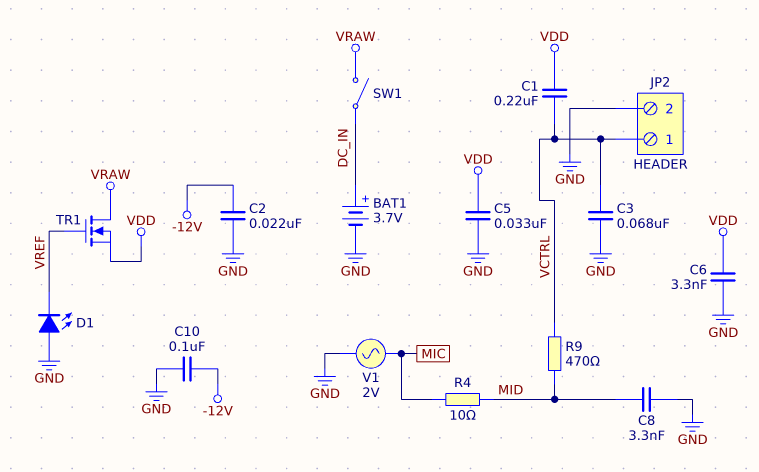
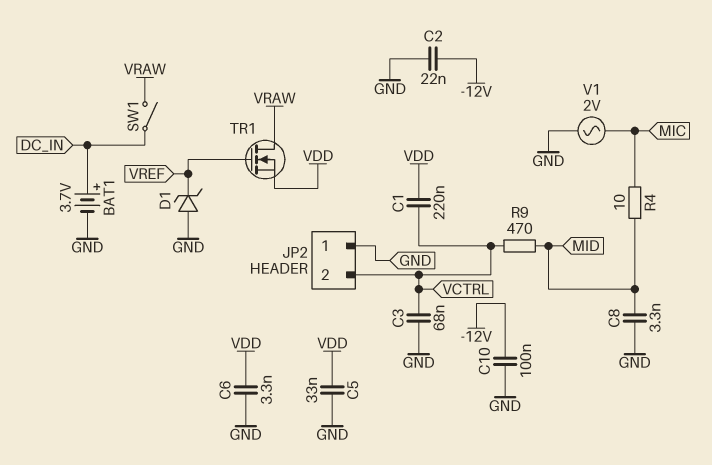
D1: LED (A GND, K VREF) -> zener (A GND, K VREF)
JP2 pin 1: VCTRL -> GND
JP2 pin 2: GND -> VCTRL

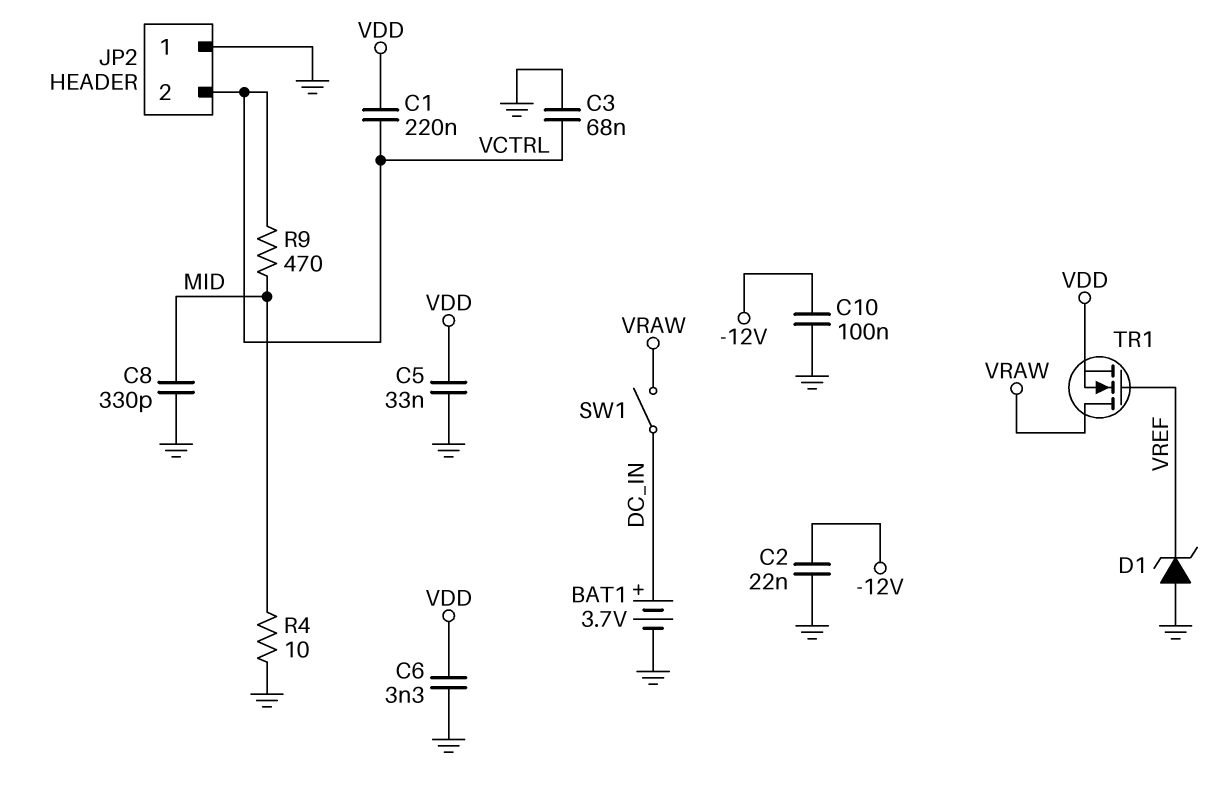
C8: 3.3nF (GND, MID) -> 330pF (GND, MID)
R4: 10 (MIC, MID) -> 10 (GND, MID)
V1: AC 2V (GND, MIC) -> none

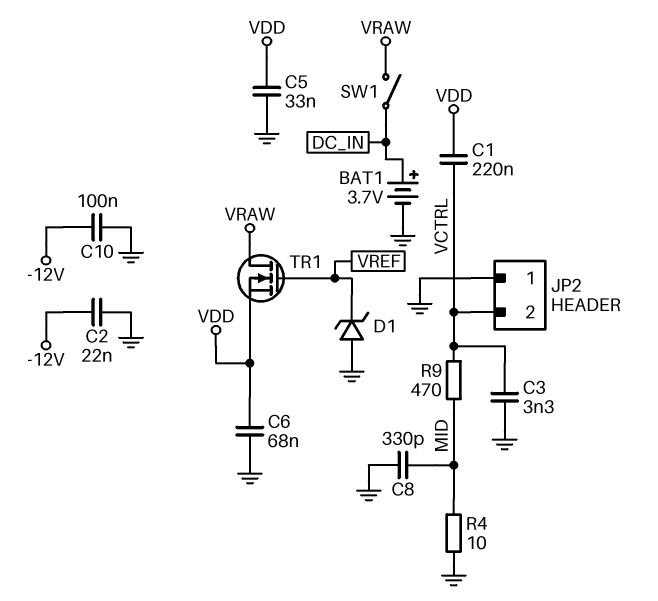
C3: 68nF (GND, VCTRL) -> 3.3nF (GND, VCTRL)
C6: 3.3nF (GND, VDD) -> 68nF (GND, VDD)

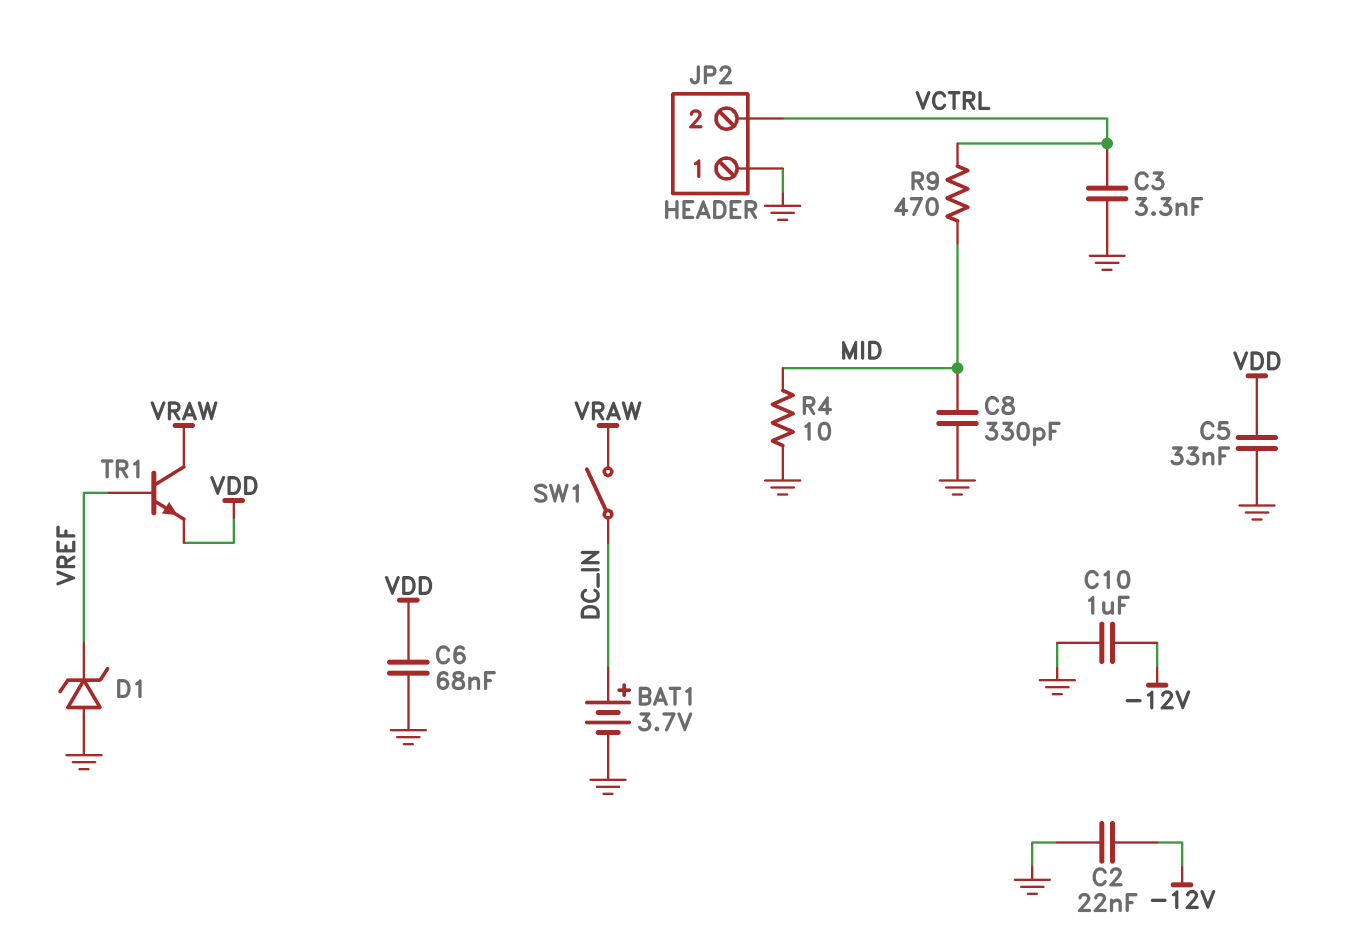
C1: 220nF (VCTRL, VDD) -> none
C10: 100nF (-12V, GND) -> 1uF (-12V, GND)
TR1: NMOS (G VREF, D VRAW, S VDD) -> NPN (B VREF, C VRAW, E VDD)

